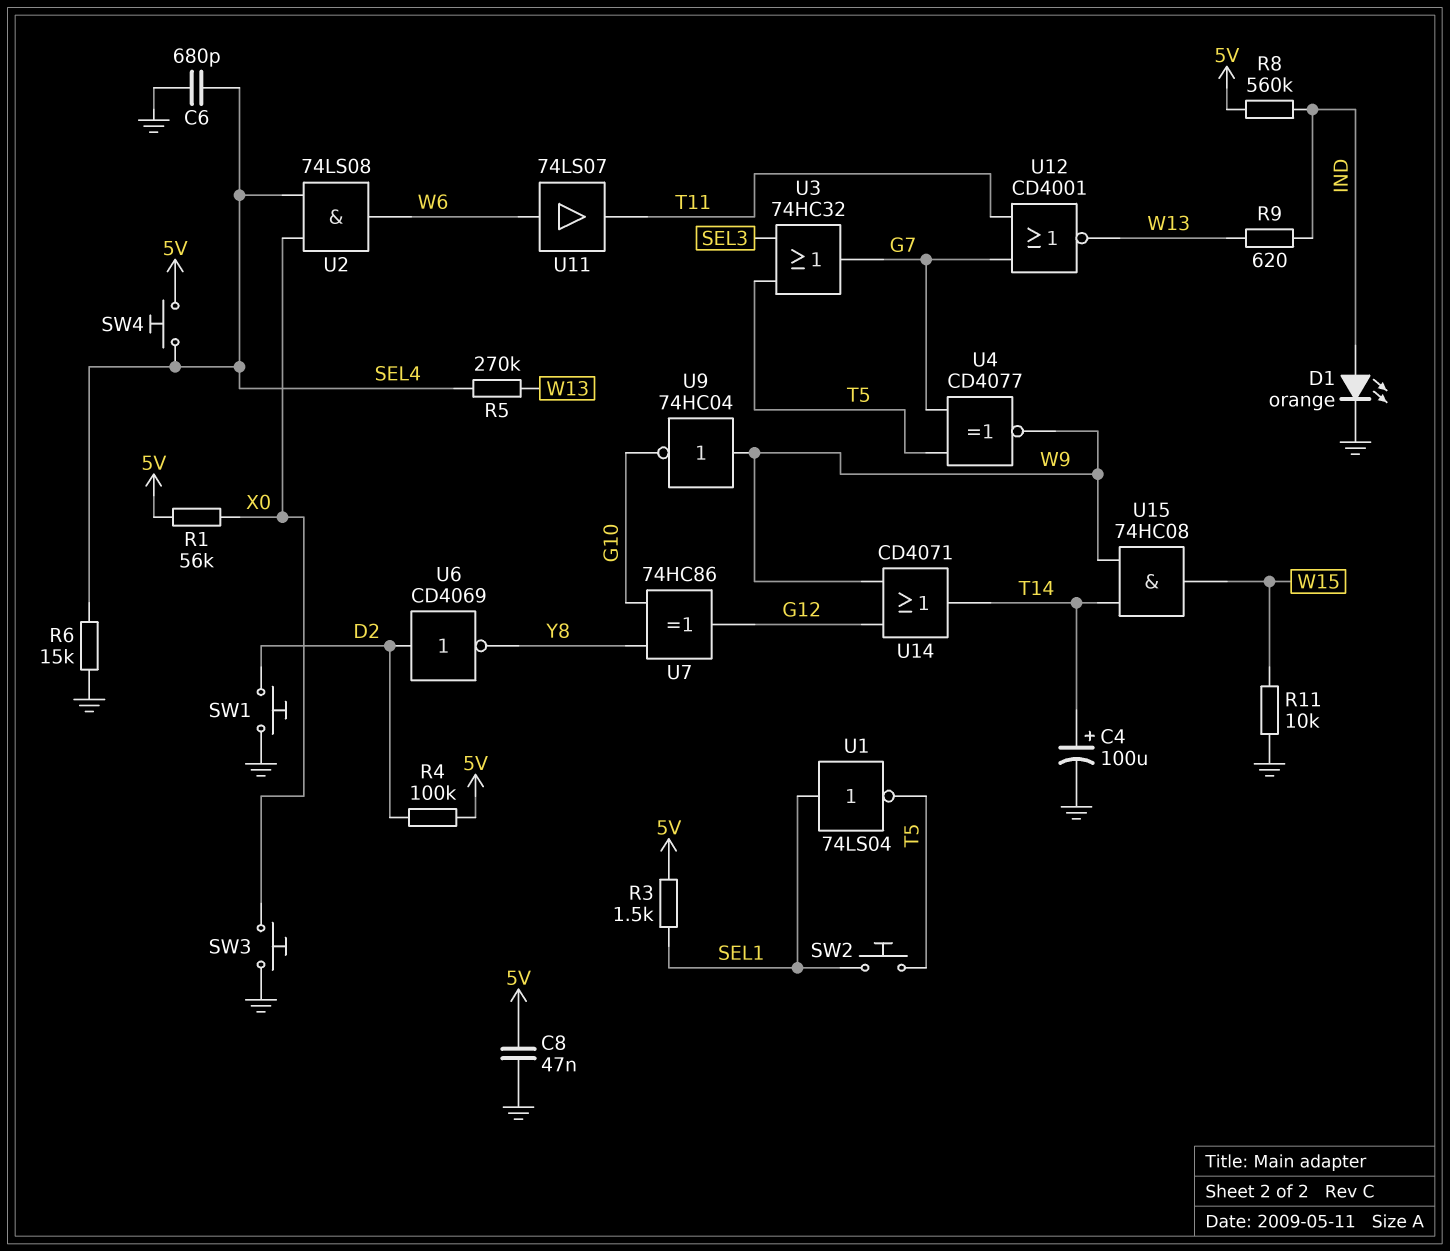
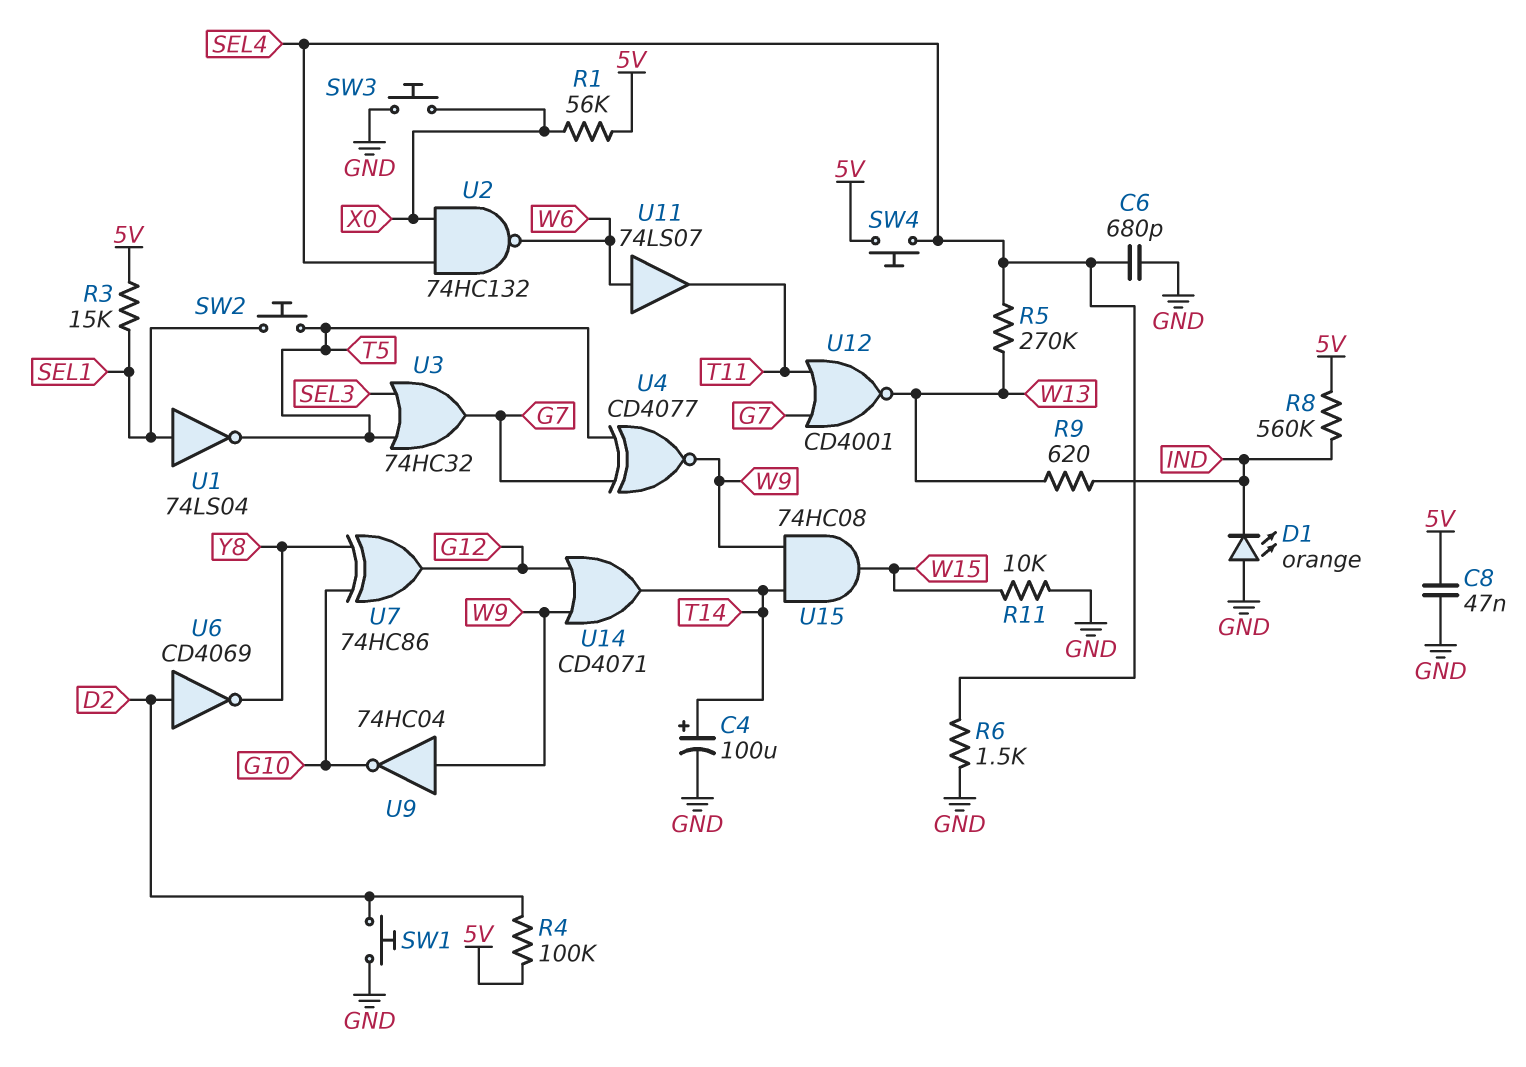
D1: LED orange (A IND, K GND) -> LED orange (A GND, K IND)
R3: 1.5k (5V, SEL1) -> 15k (5V, SEL1)
R6: 15k (GND, SEL4) -> 1.5k (GND, SEL4)
U2: AND 74LS08 (in SEL4, in X0, out W6) -> NAND 74HC132 (in SEL4, in X0, out W6)

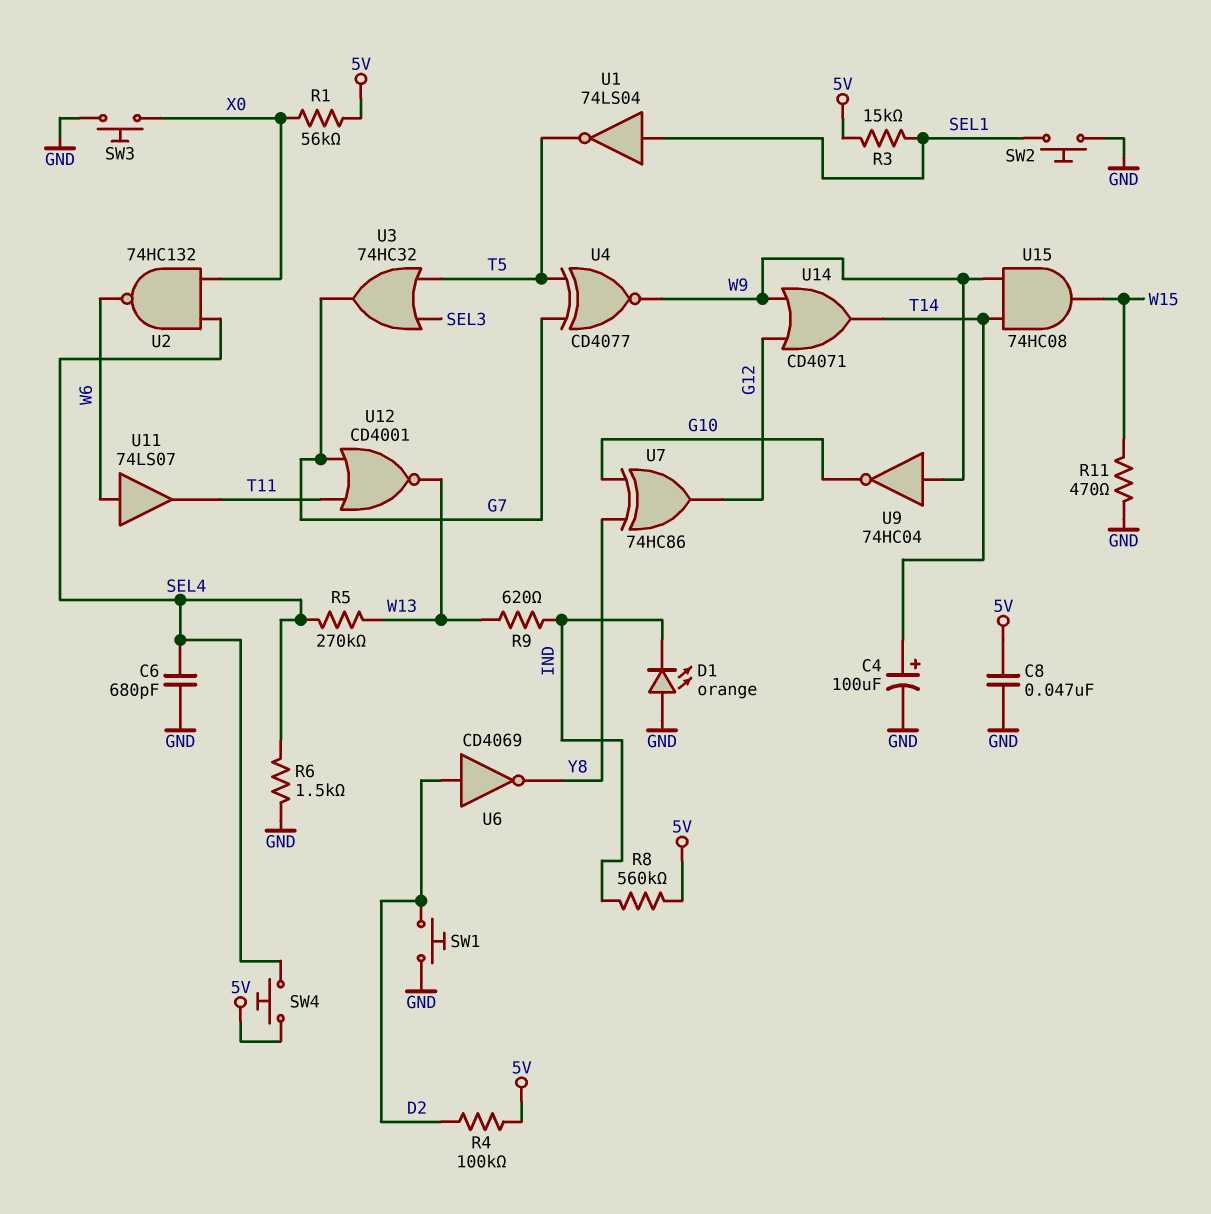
R11: 10k (GND, W15) -> 470 (GND, W15)
SW2: button (SEL1, T5) -> button (GND, SEL1)

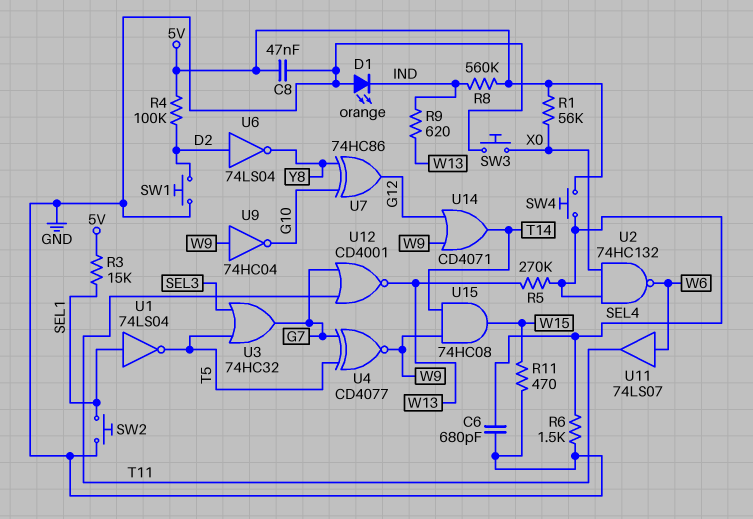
C4: 100uF (plus T14, minus GND) -> none
U6: NOT CD4069 (in D2, out Y8) -> NOT 74LS04 (in D2, out Y8)

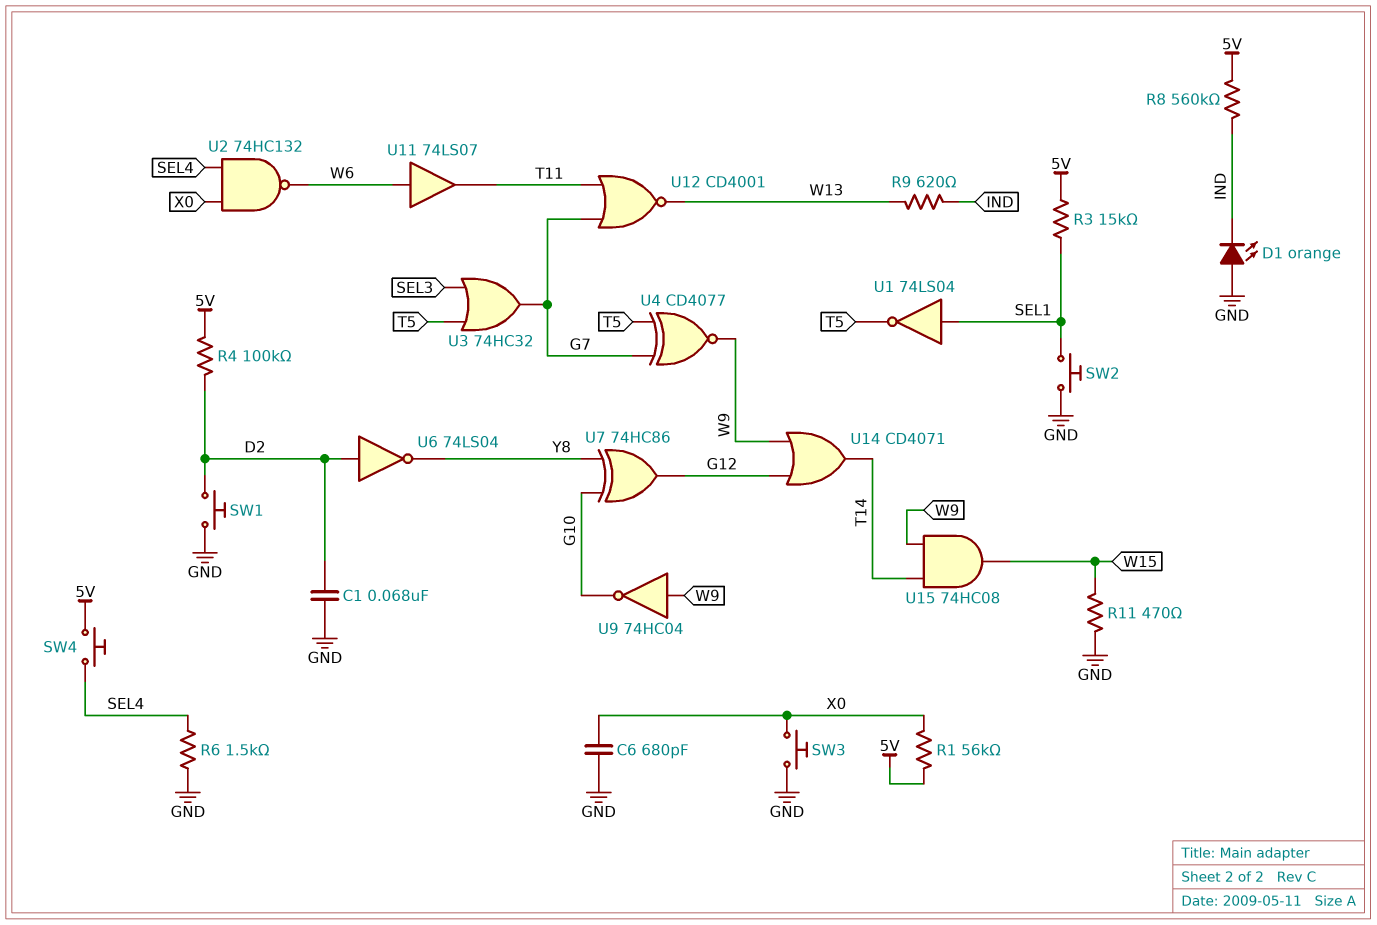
C1: none -> 68nF (D2, GND)
C6: 680pF (GND, SEL4) -> 680pF (GND, X0)
C8: 47nF (5V, GND) -> none
R5: 270k (SEL4, W13) -> none

